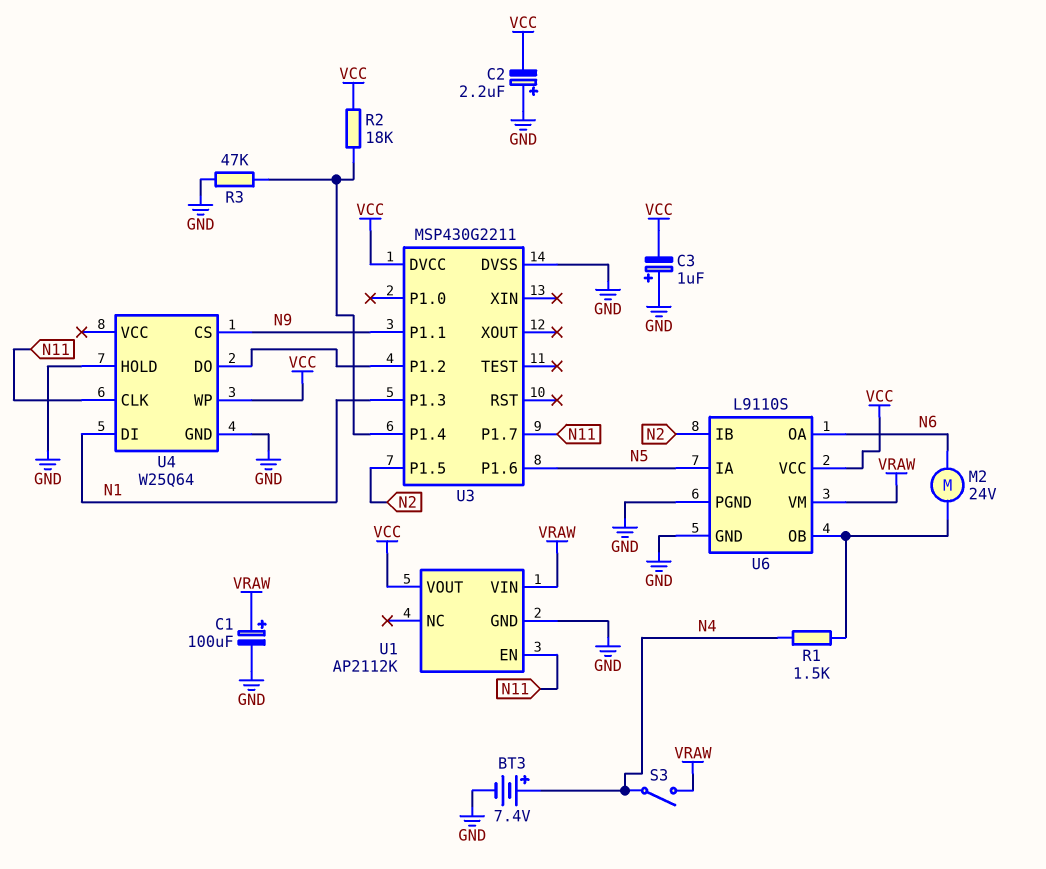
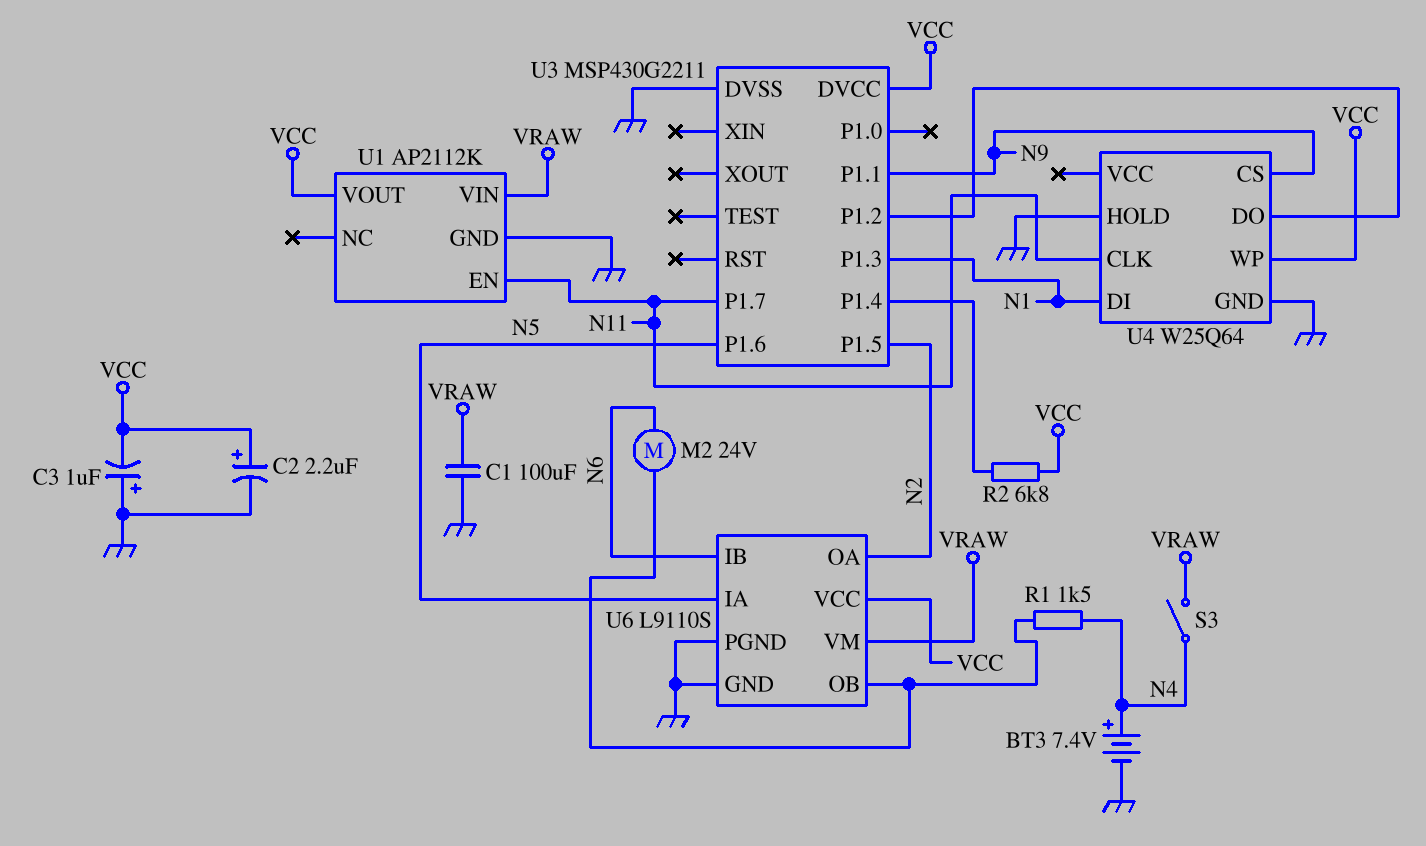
C1: 100uF (plus VRAW, minus GND) -> 100uF (GND, VRAW)
C2: 2.2uF (plus GND, minus VCC) -> 2.2uF (plus VCC, minus GND)
R2: 18k (U3/P1.4, VCC) -> 6.8k (U3/P1.4, VCC)
R3: 47k (GND, U3/P1.4) -> none
U6 pin IB: N2 -> N6
U6 pin OA: N6 -> N2

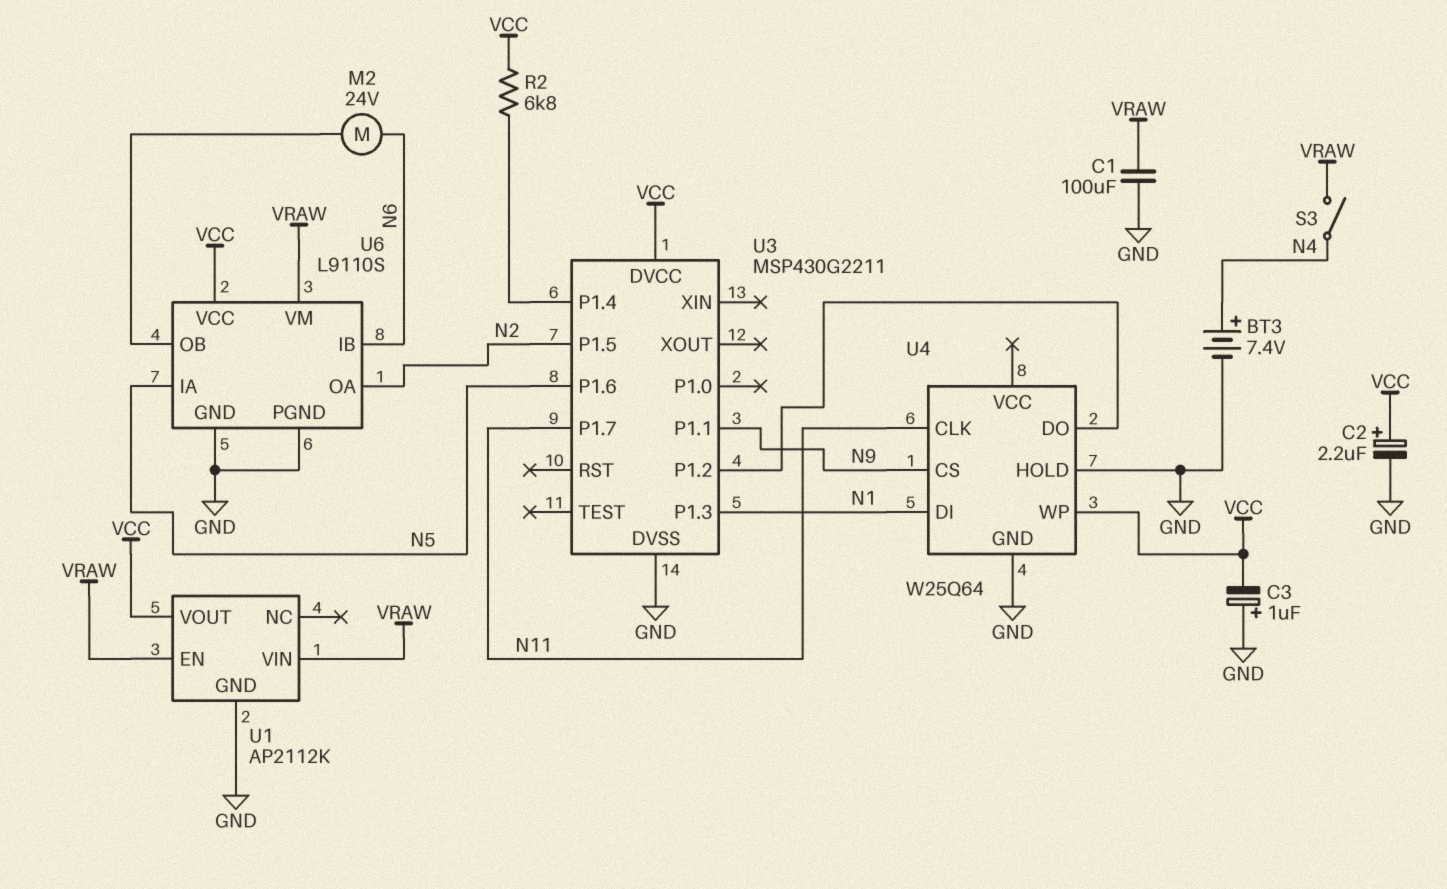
R1: 1.5k (N4, U6/OB) -> none
U1 pin EN: N11 -> VRAW

